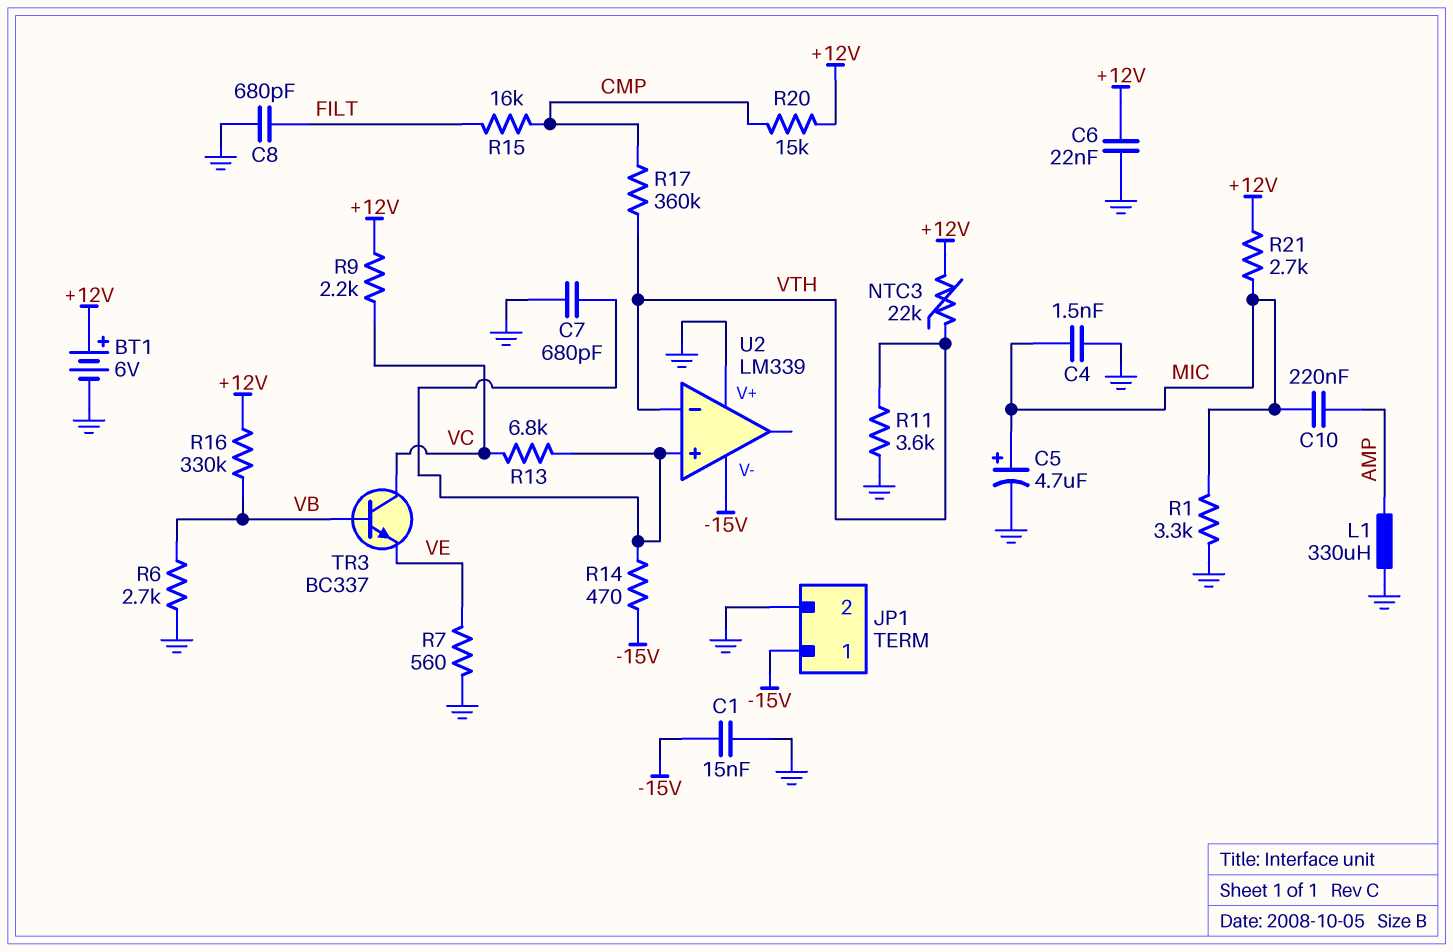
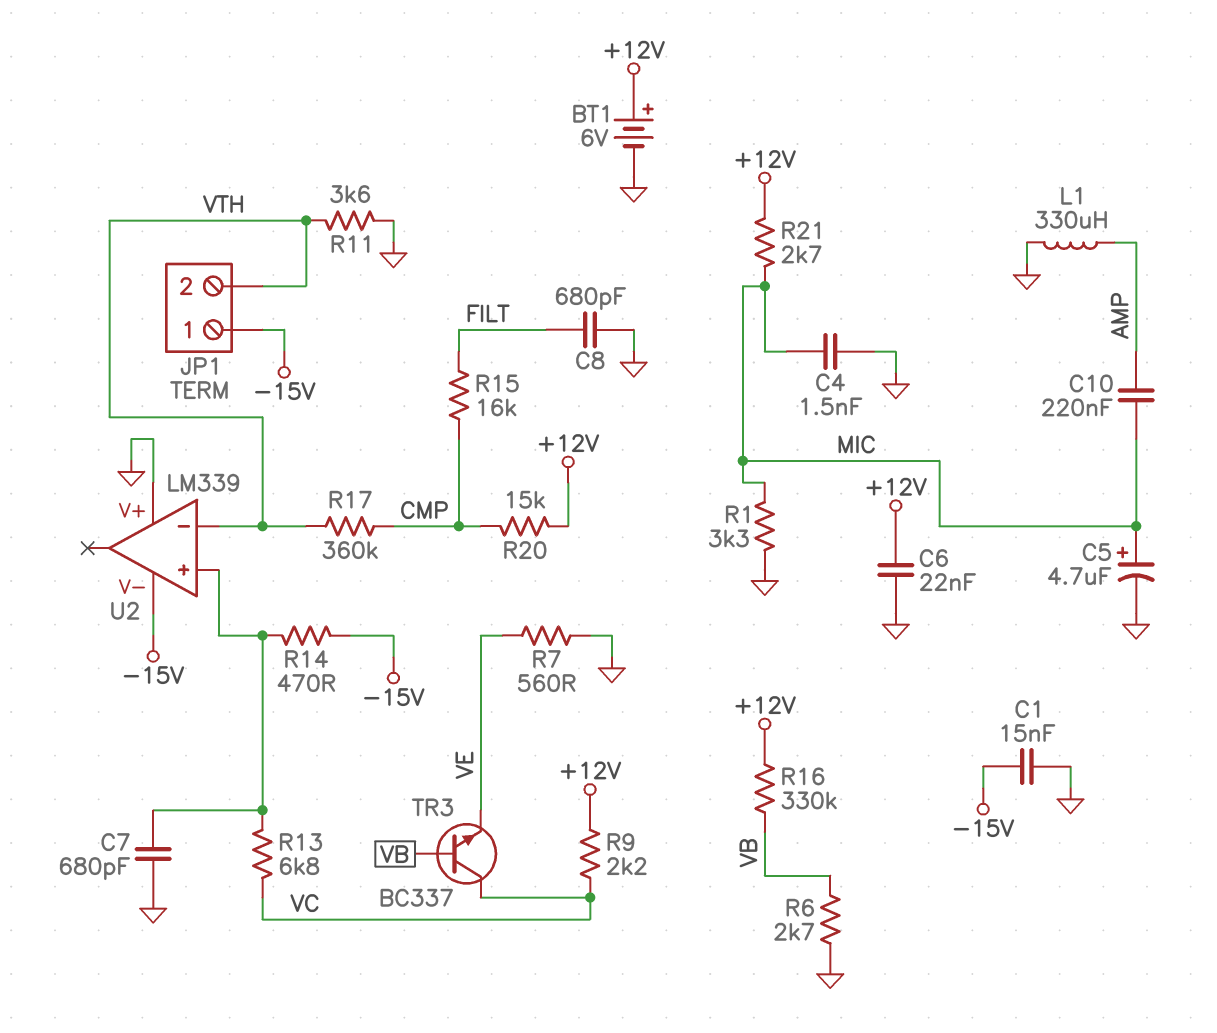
JP1 pin 2: GND -> VTH
NTC3: 22k (+12V, VTH) -> none

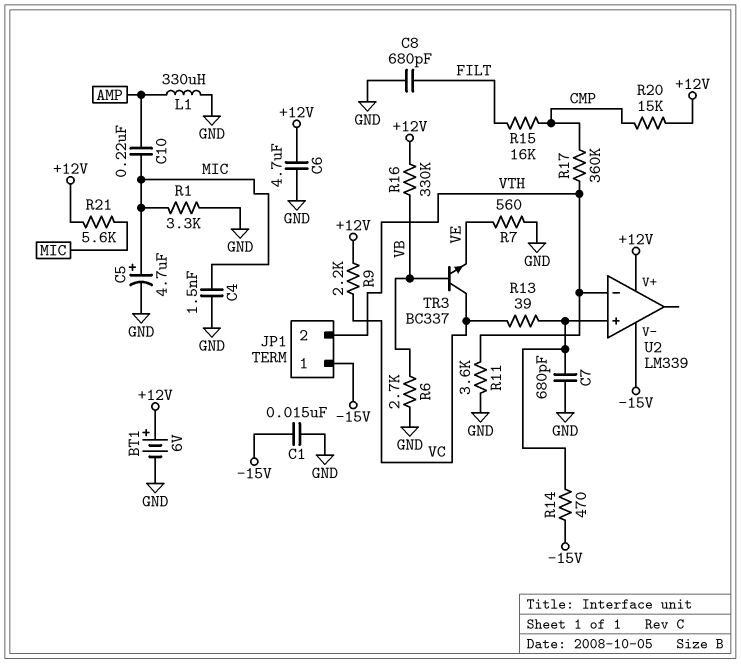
C6: 22nF (+12V, GND) -> 4.7uF (+12V, GND)
R13: 6.8k (U2/in+, VC) -> 39 (U2/in+, VC)
R21: 2.7k (+12V, MIC) -> 5.6k (+12V, MIC)
U2 pin V+: GND -> +12V

